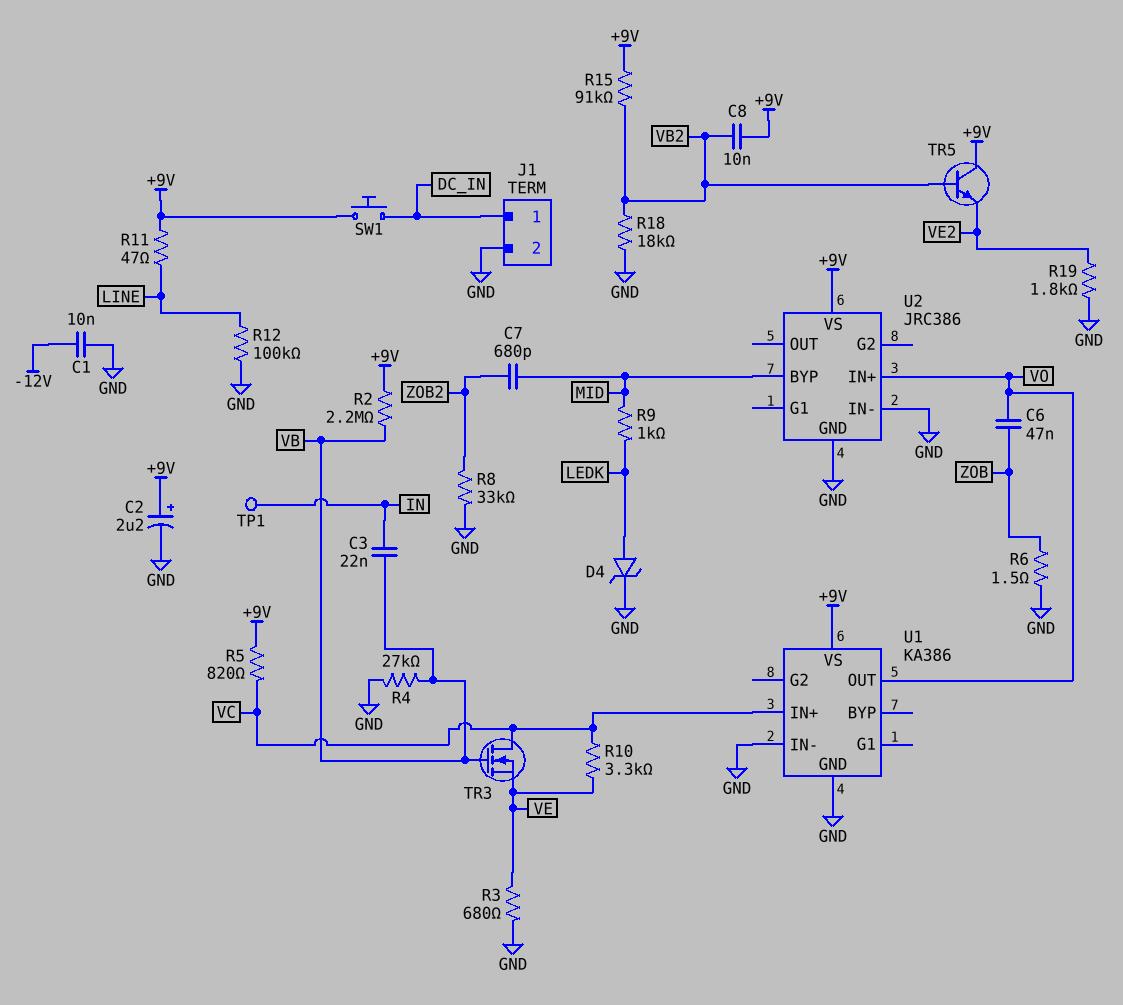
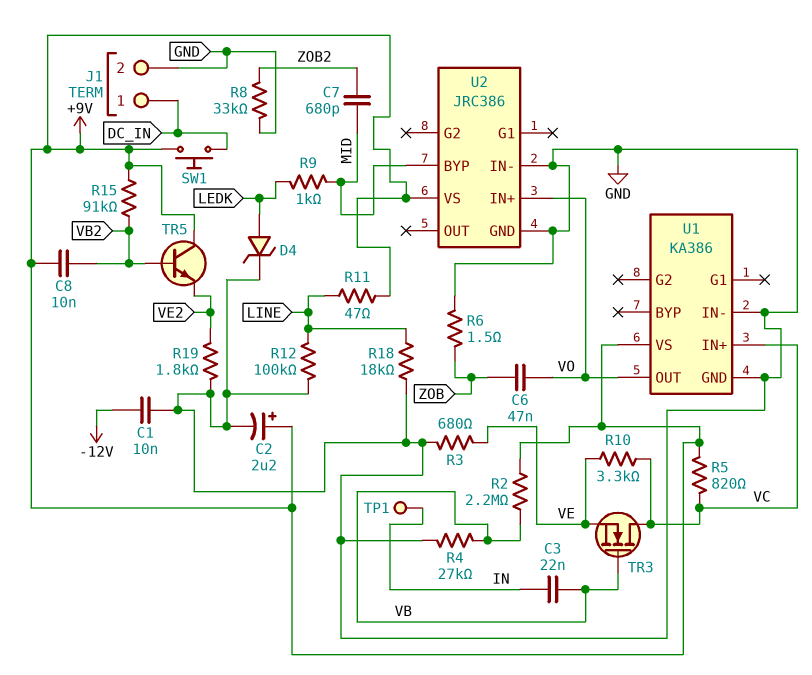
R18: 18k (GND, VB2) -> 18k (GND, LINE)

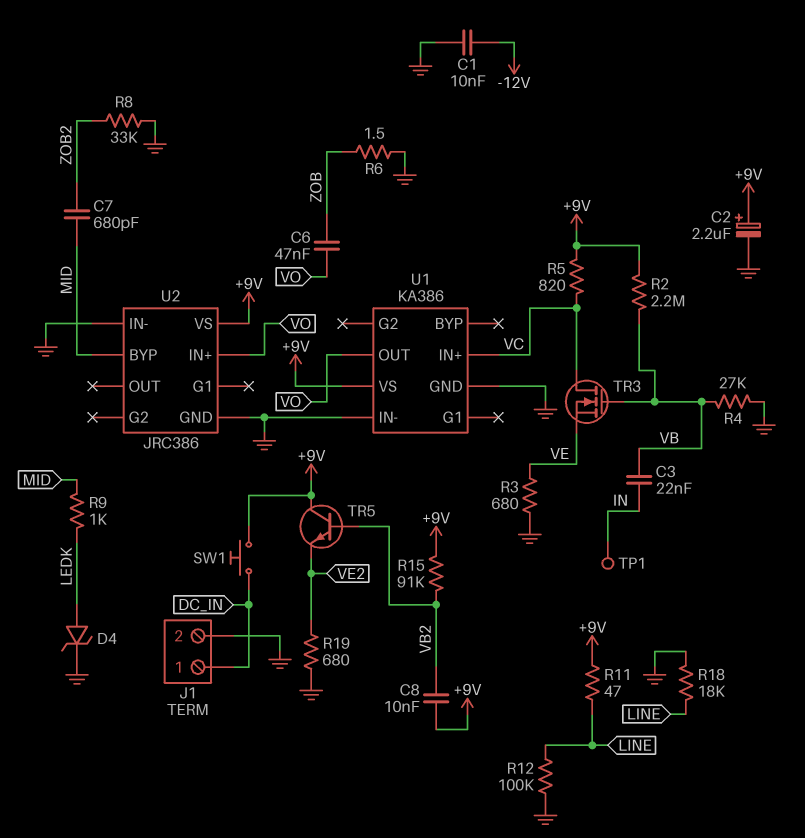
R10: 3.3k (VC, VE) -> none
R19: 1.8k (GND, VE2) -> 680 (GND, VE2)

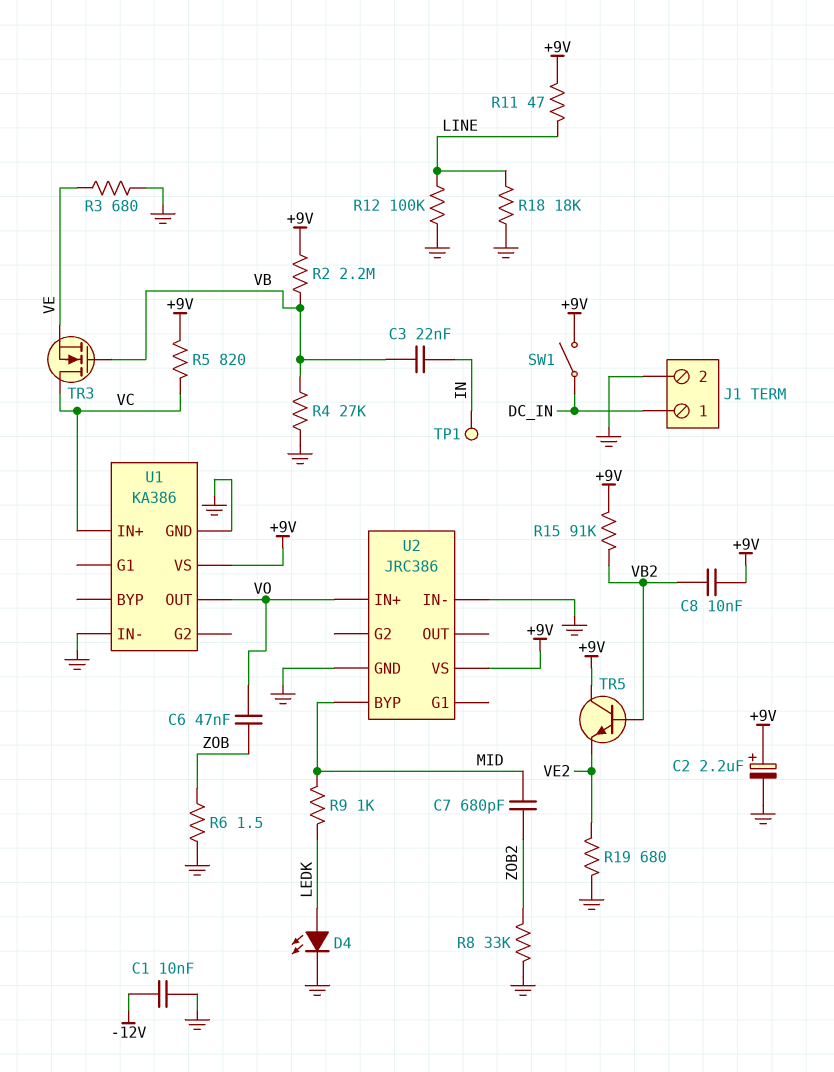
D4: zener (A LEDK, K GND) -> LED (A LEDK, K GND)
SW1: button (+9V, DC_IN) -> switch (+9V, DC_IN)

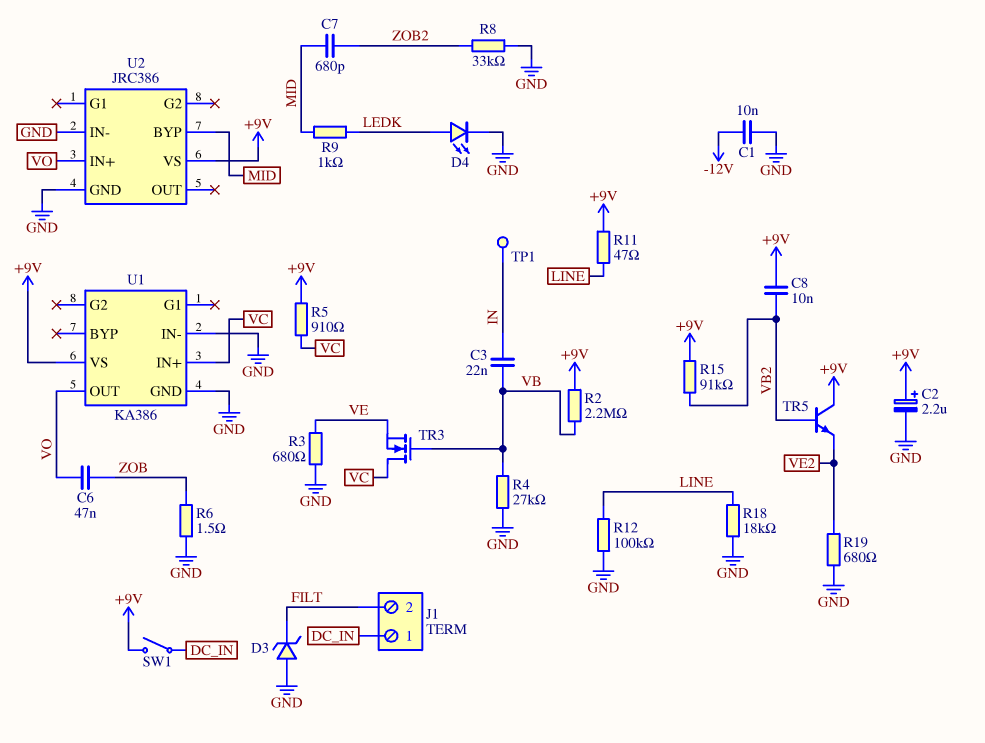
D3: none -> zener (A GND, K FILT)
J1 pin 2: GND -> FILT
R5: 820 (+9V, VC) -> 910 (+9V, VC)

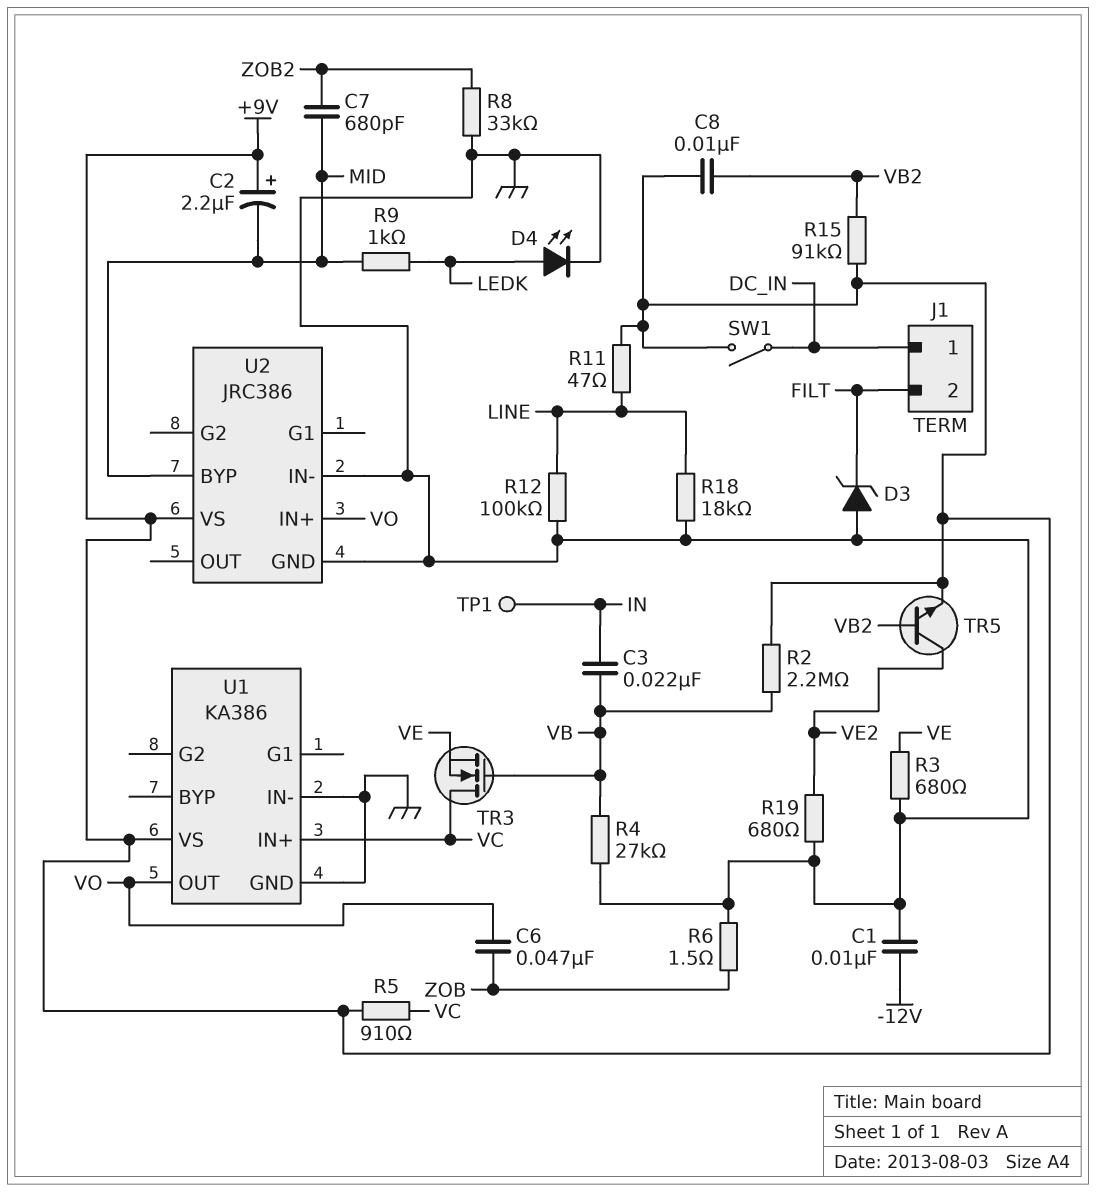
C2: 2.2uF (plus +9V, minus GND) -> 2.2uF (plus +9V, minus MID)
TR5: NPN (B VB2, C +9V, E VE2) -> NPN (B VB2, C VE2, E +9V)

